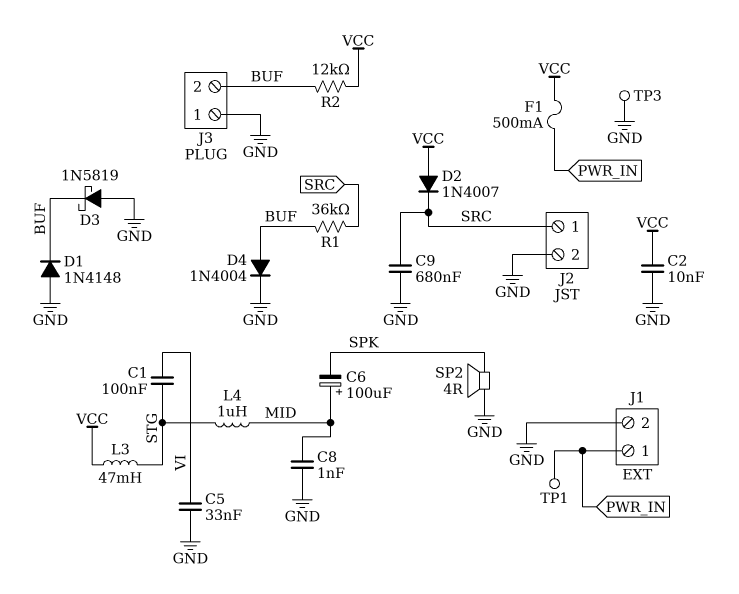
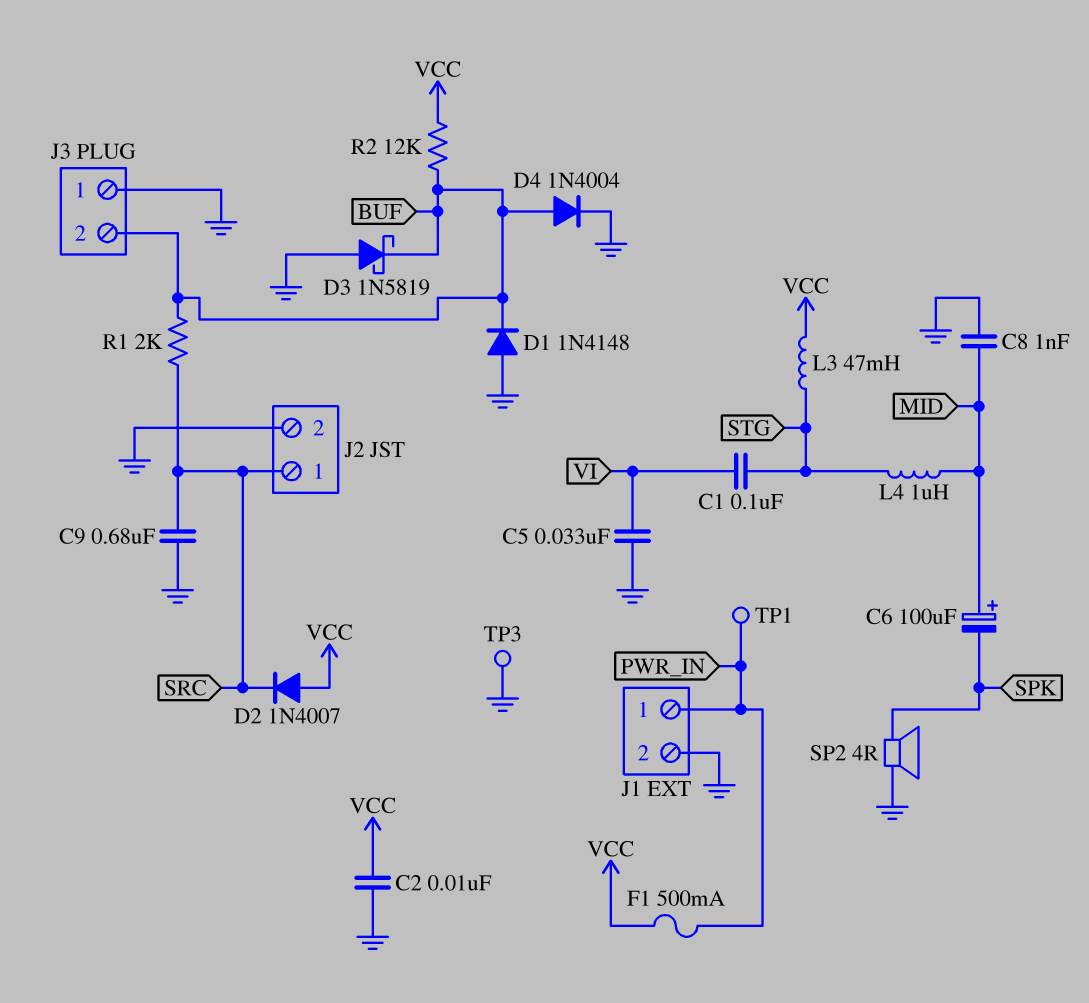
R1: 36k (BUF, SRC) -> 2k (BUF, SRC)

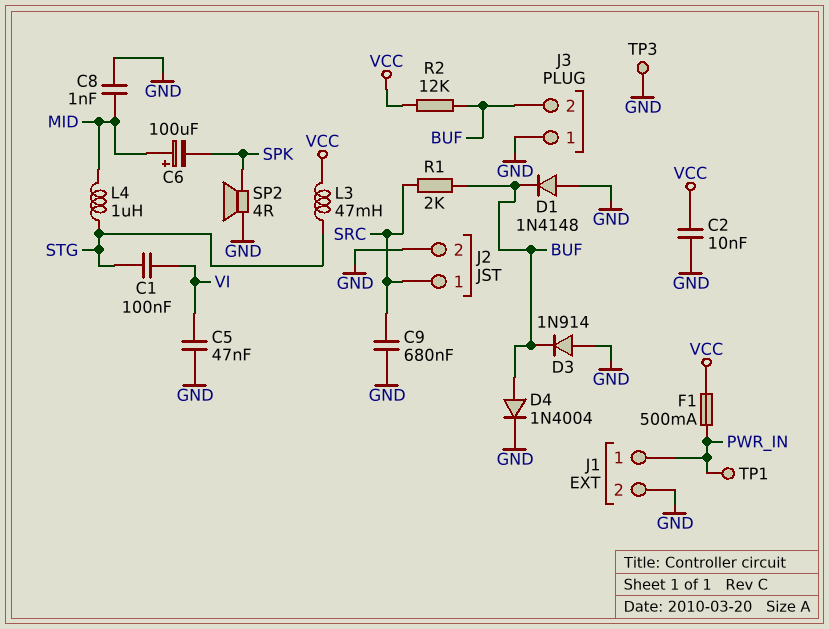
C5: 33nF (GND, VI) -> 47nF (GND, VI)
D2: diode 1N4007 (A VCC, K SRC) -> none
D3: schottky 1N5819 (A GND, K BUF) -> diode 1N914 (A GND, K BUF)

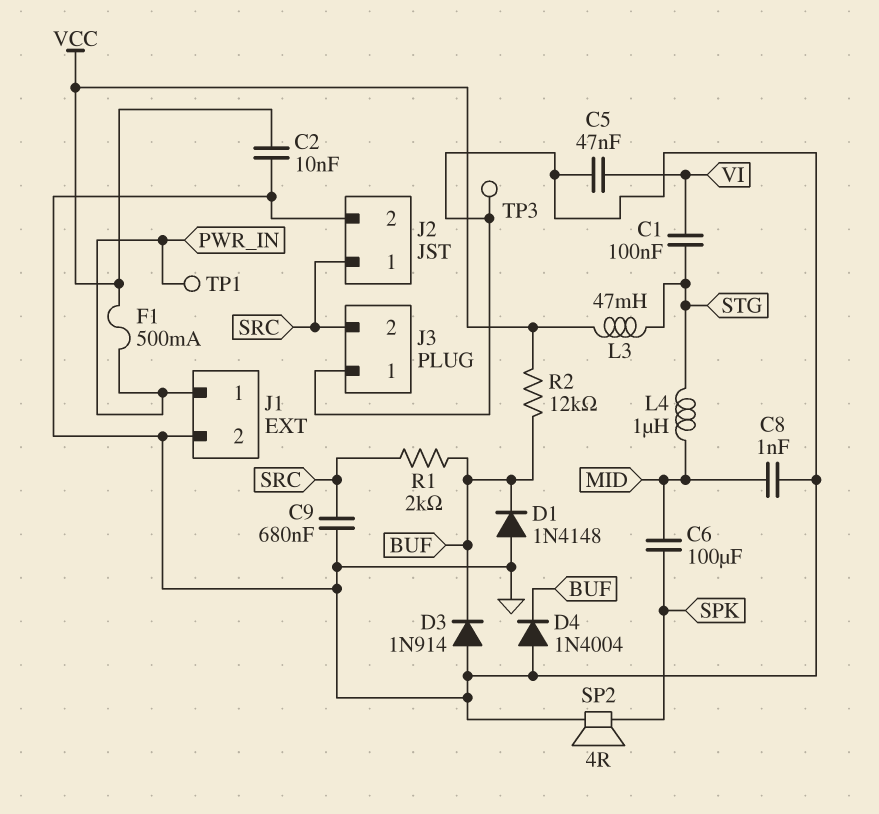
C6: 100uF (plus MID, minus SPK) -> 100uF (MID, SPK)
D4: diode 1N4004 (A BUF, K GND) -> diode 1N4004 (A GND, K BUF)
J3 pin 2: BUF -> SRC

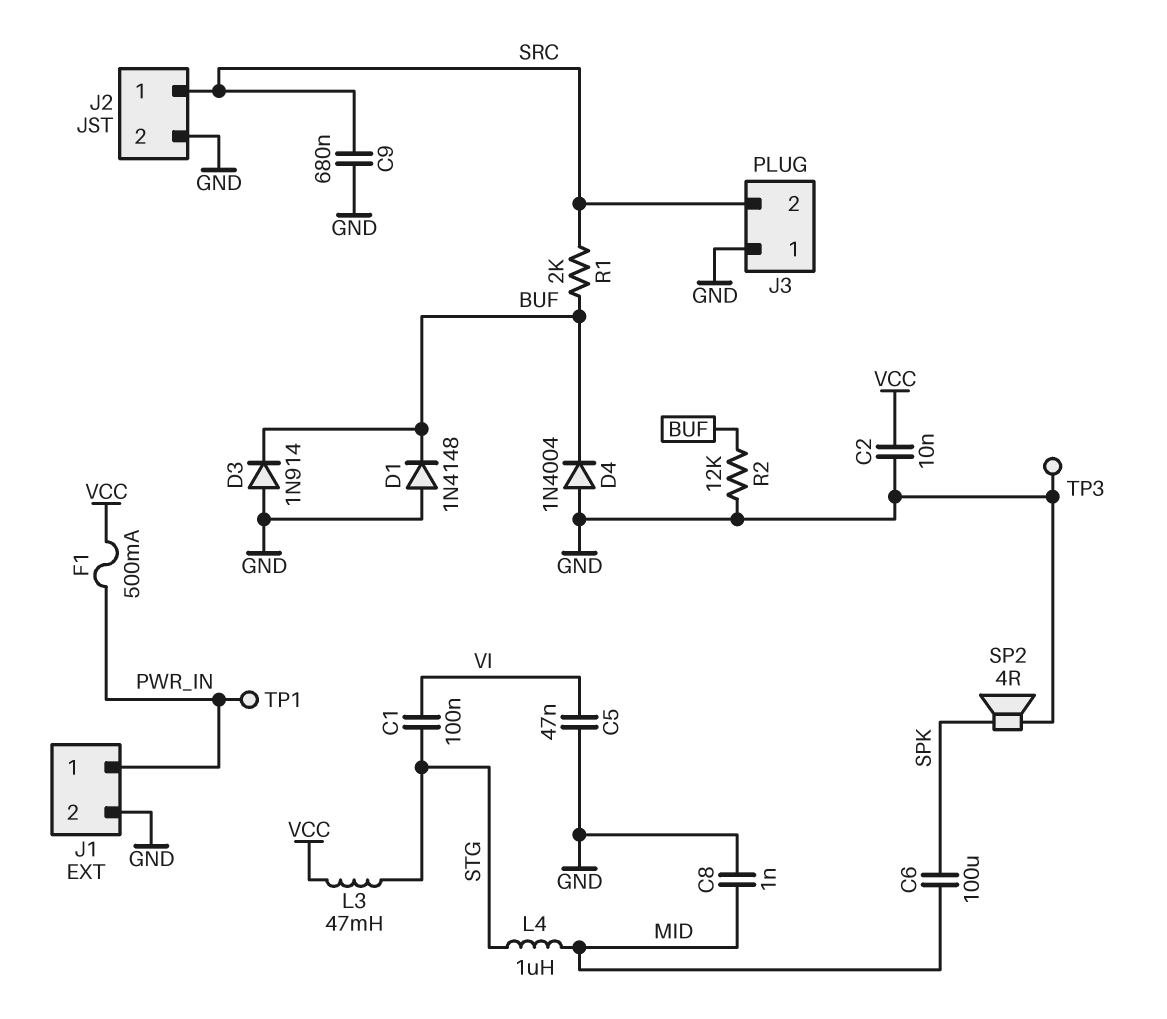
R2: 12k (BUF, VCC) -> 12k (BUF, GND)

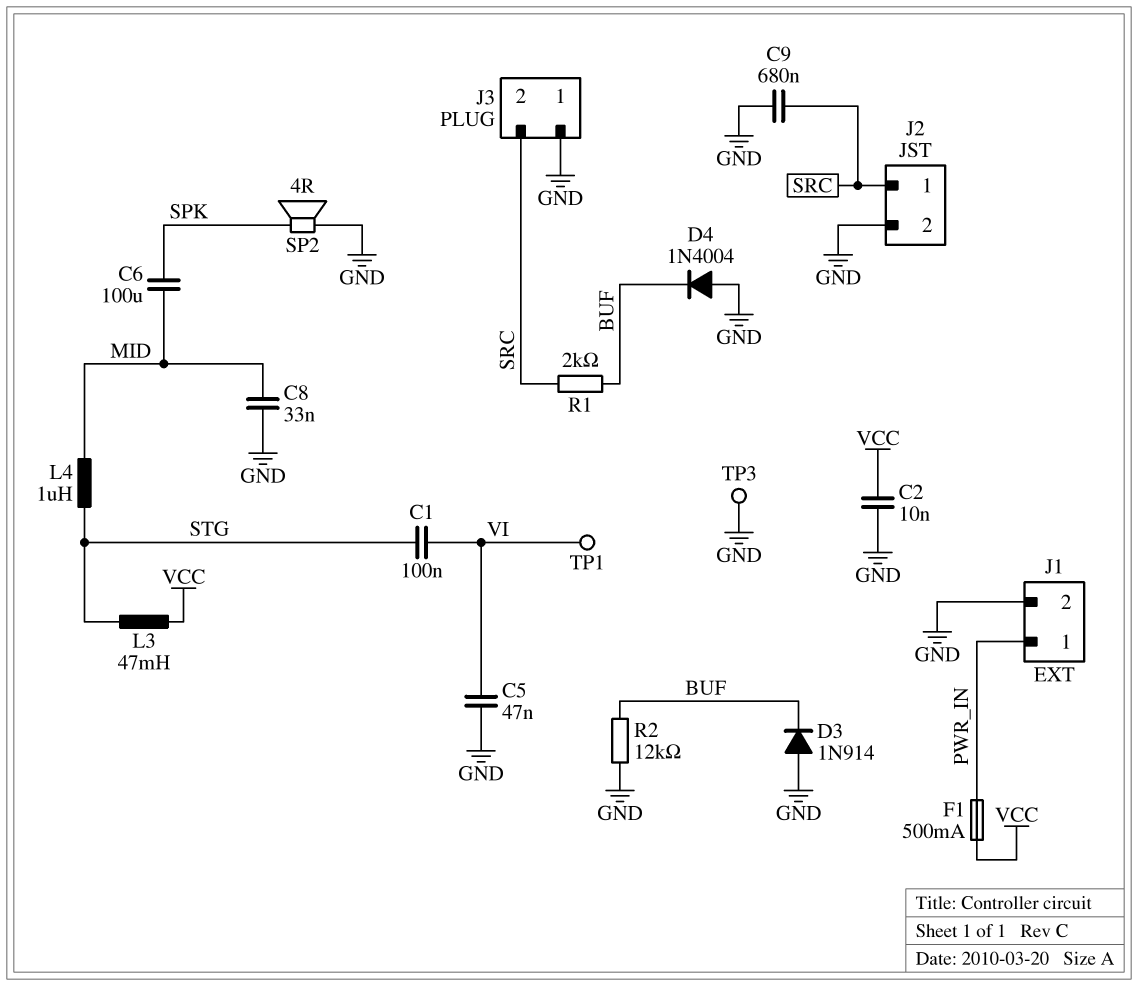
C8: 1nF (GND, MID) -> 33nF (GND, MID)
D1: diode 1N4148 (A GND, K BUF) -> none
TP1: test point (PWR_IN) -> test point (VI)

